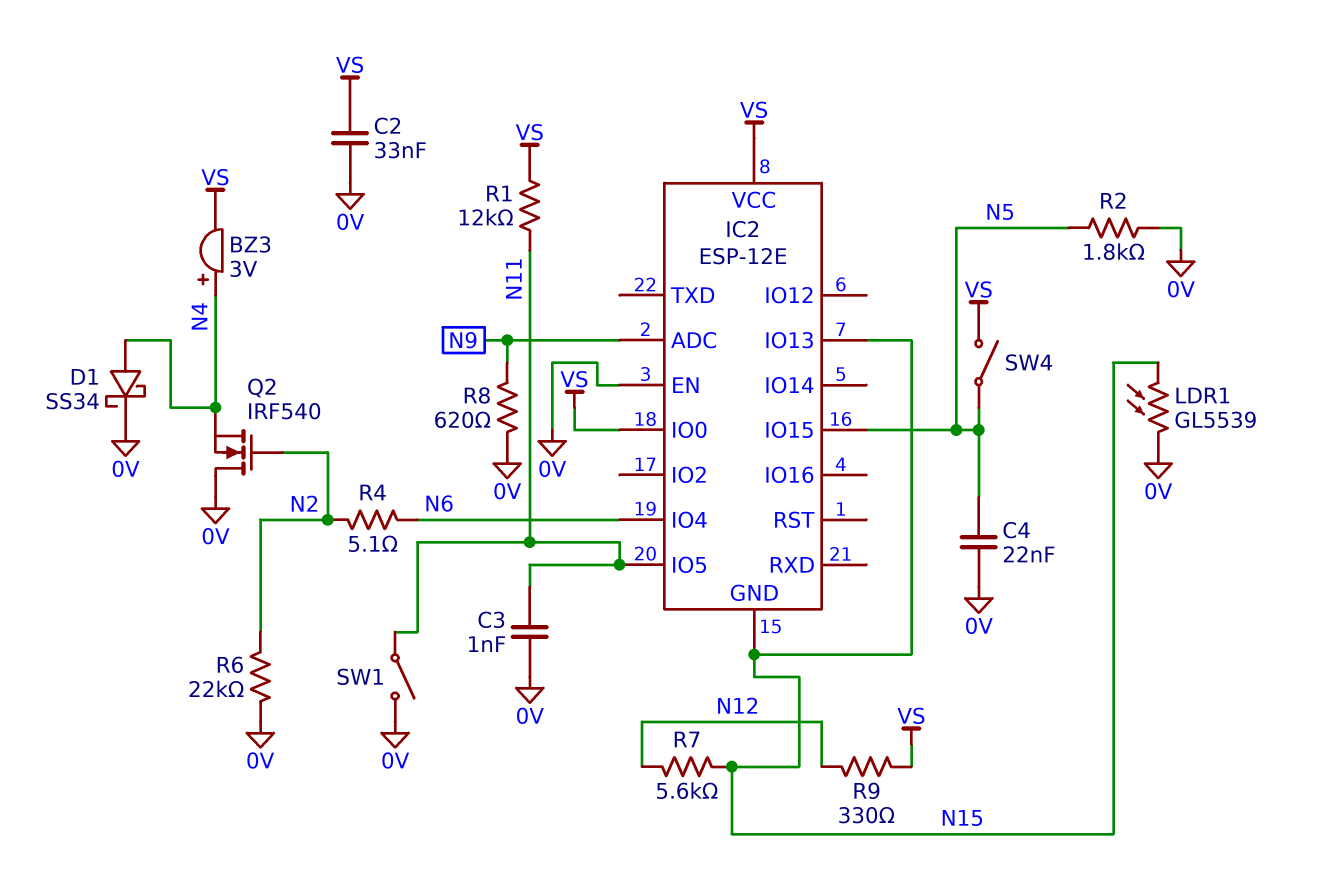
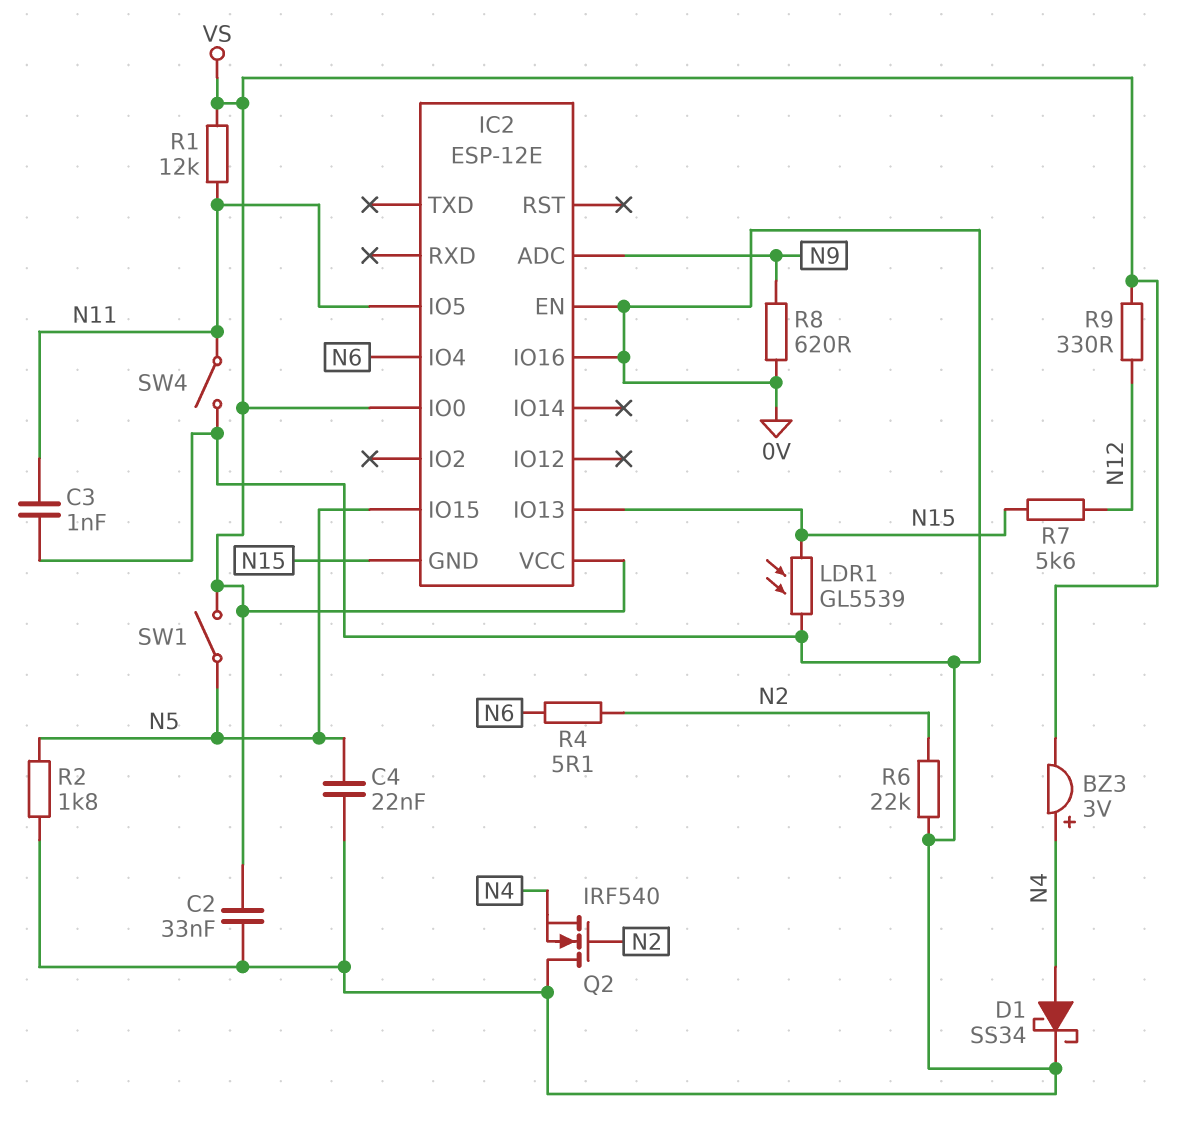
IC2 pin IO16: none -> 0V
SW1: switch (0V, N11) -> switch (N5, VS)
SW4: switch (N5, VS) -> switch (0V, N11)

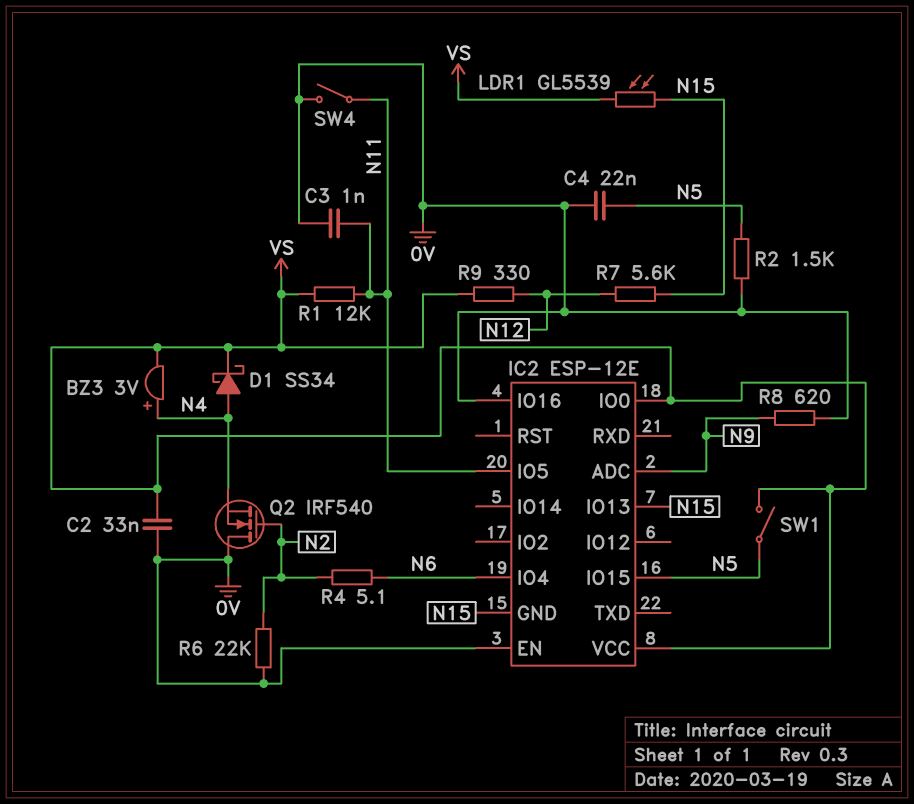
D1: schottky SS34 (A N4, K 0V) -> schottky SS34 (A N4, K VS)
LDR1: GL5539 (0V, N15) -> GL5539 (N15, VS)
R2: 1.8k (0V, N5) -> 1.5k (0V, N5)

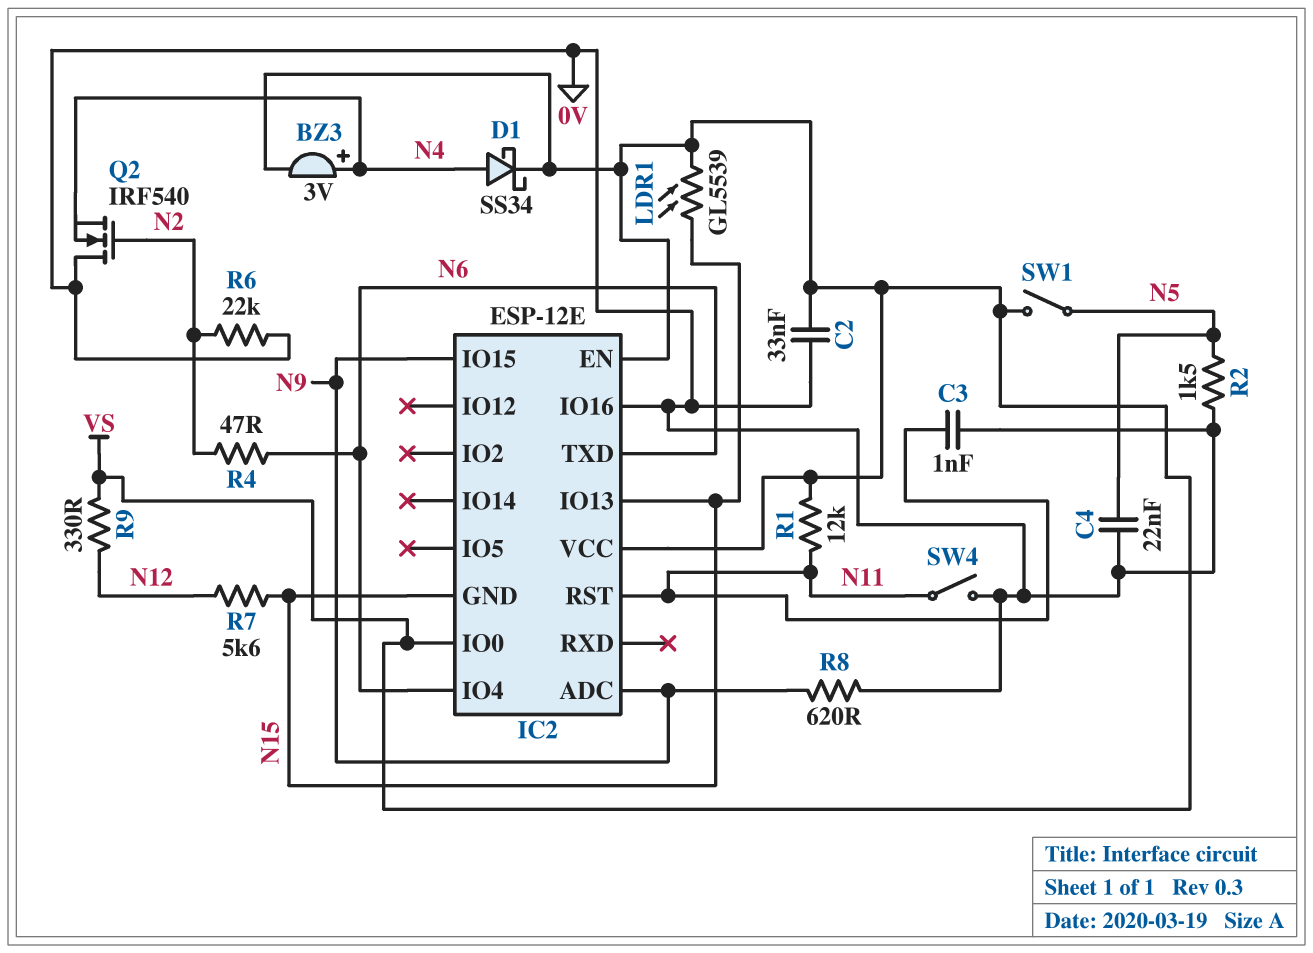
IC2 pin EN: 0V -> VS
IC2 pin IO5: N11 -> none
IC2 pin IO15: N5 -> N9
IC2 pin RST: none -> N11
IC2 pin TXD: none -> N6
R4: 5.1 (N2, N6) -> 47 (N2, N6)

